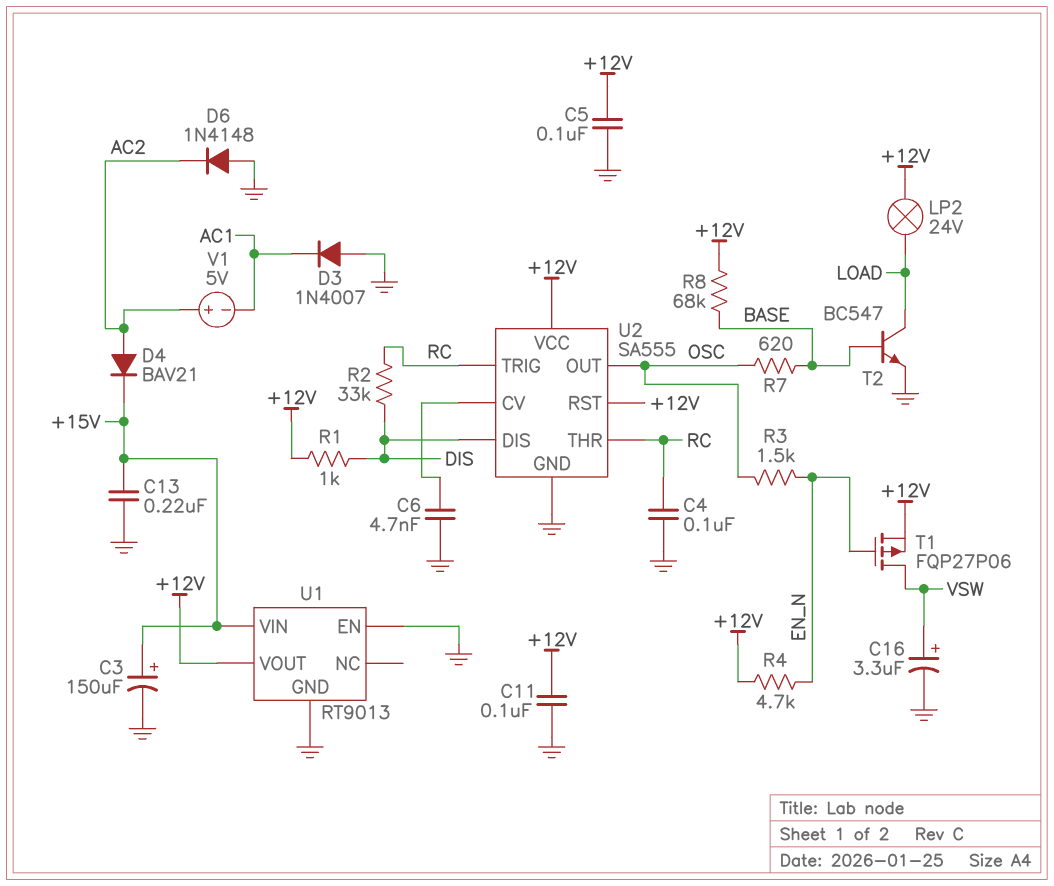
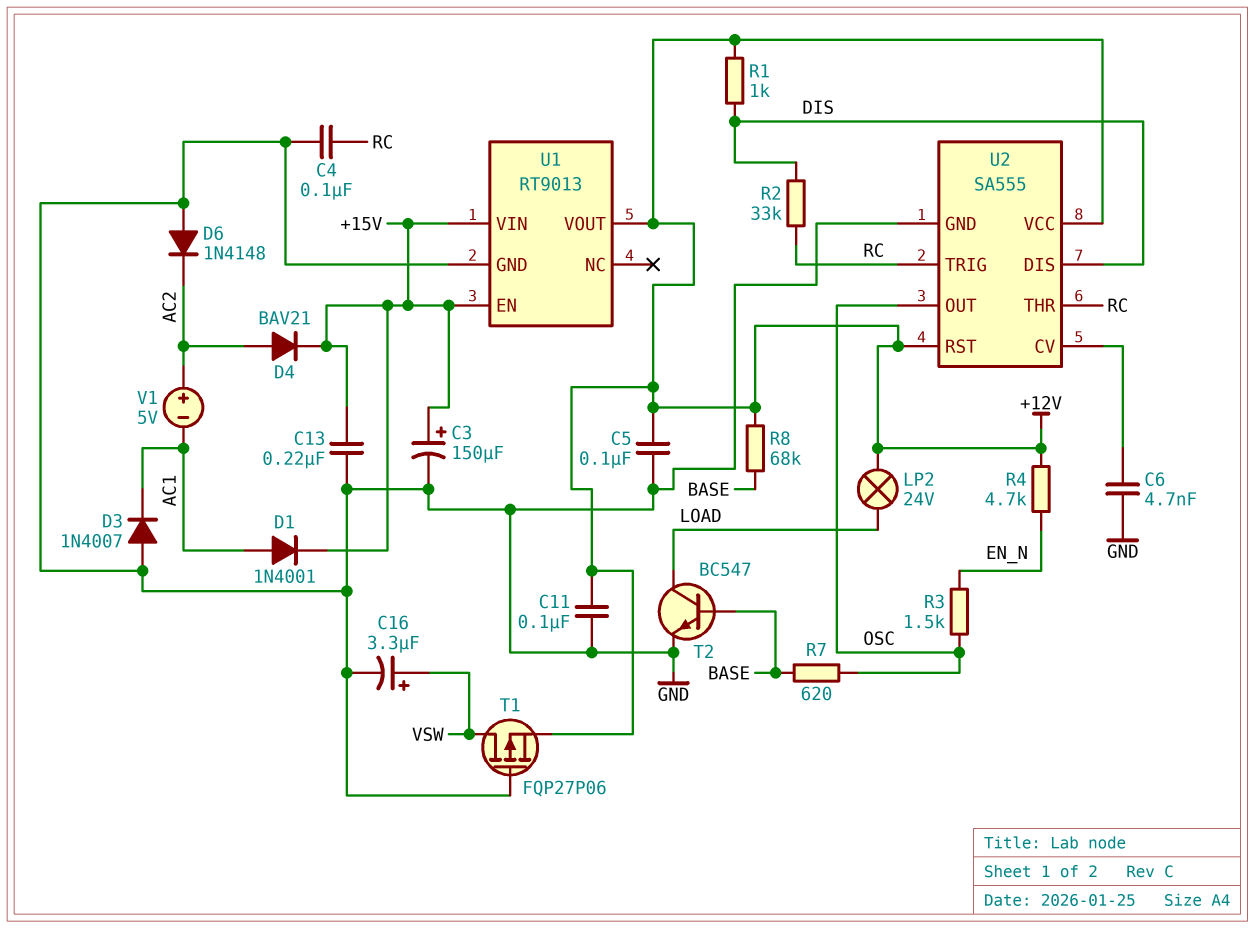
D1: none -> diode 1N4001 (A AC1, K +15V)
T1: PMOS FQP27P06 (G EN_N, D VSW, S +12V) -> PMOS FQP27P06 (G GND, D VSW, S +12V)
U1 pin EN: GND -> +15V

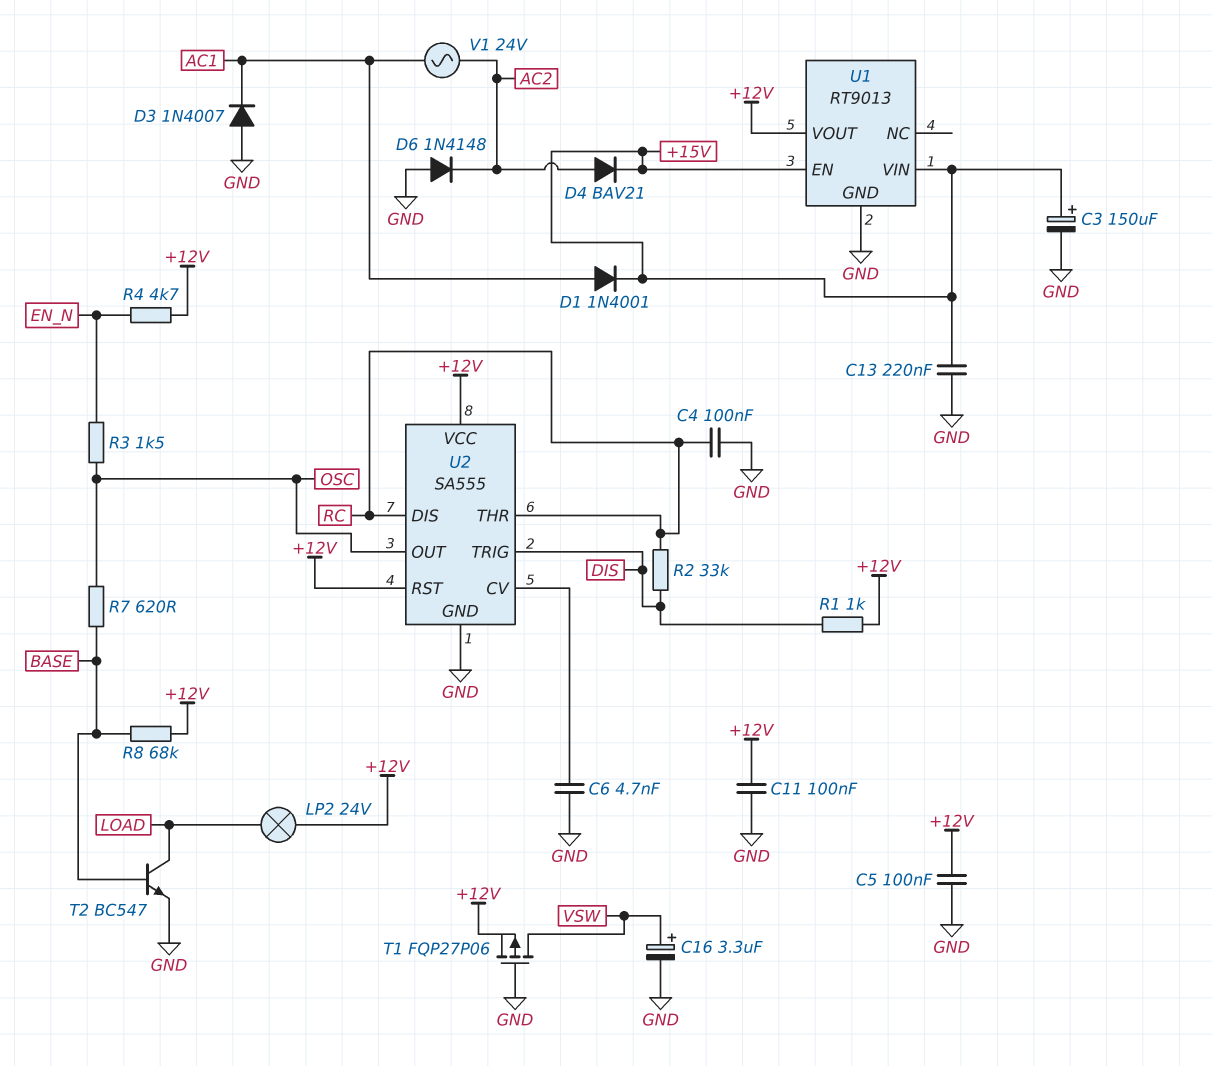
U2 pin DIS: DIS -> RC
U2 pin TRIG: RC -> DIS
V1: 5V (plus AC2, minus AC1) -> AC 24V (AC1, AC2)

